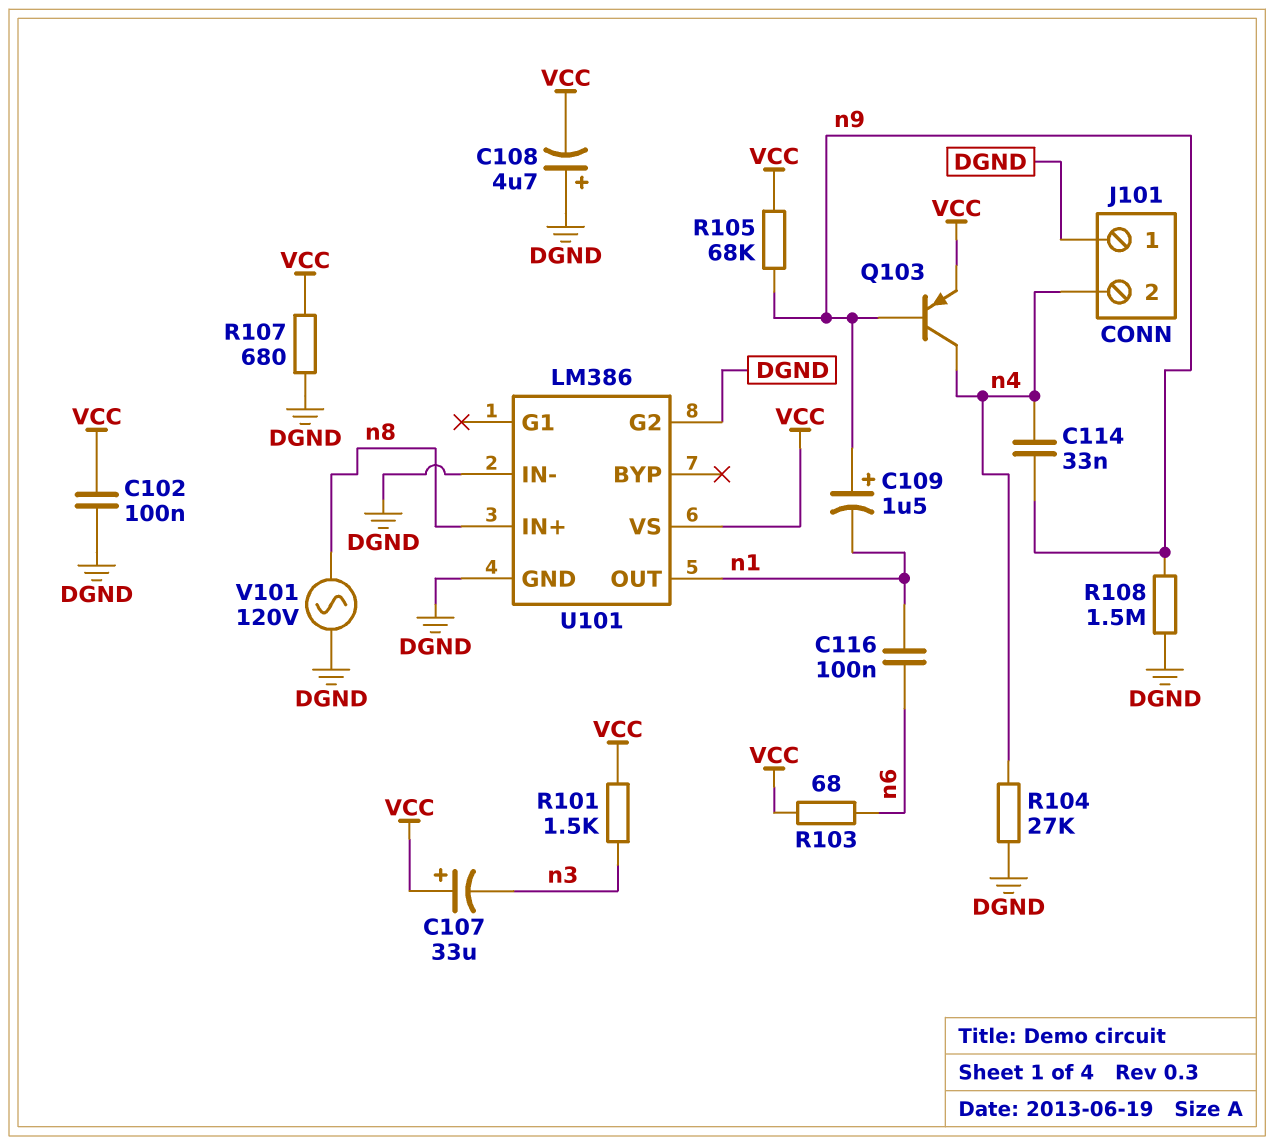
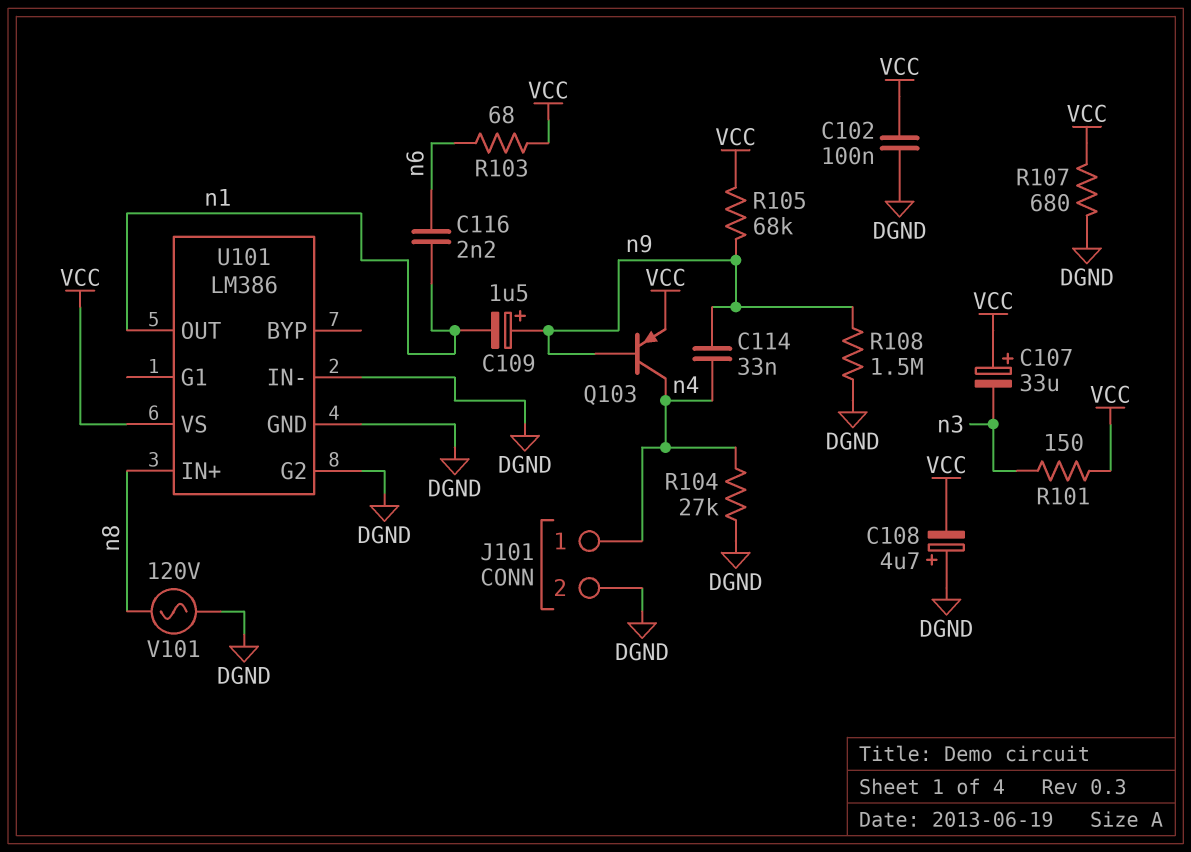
C116: 100nF (n1, n6) -> 2.2nF (n1, n6)
J101 pin 1: DGND -> n4
J101 pin 2: n4 -> DGND
R101: 1.5k (VCC, n3) -> 150 (VCC, n3)

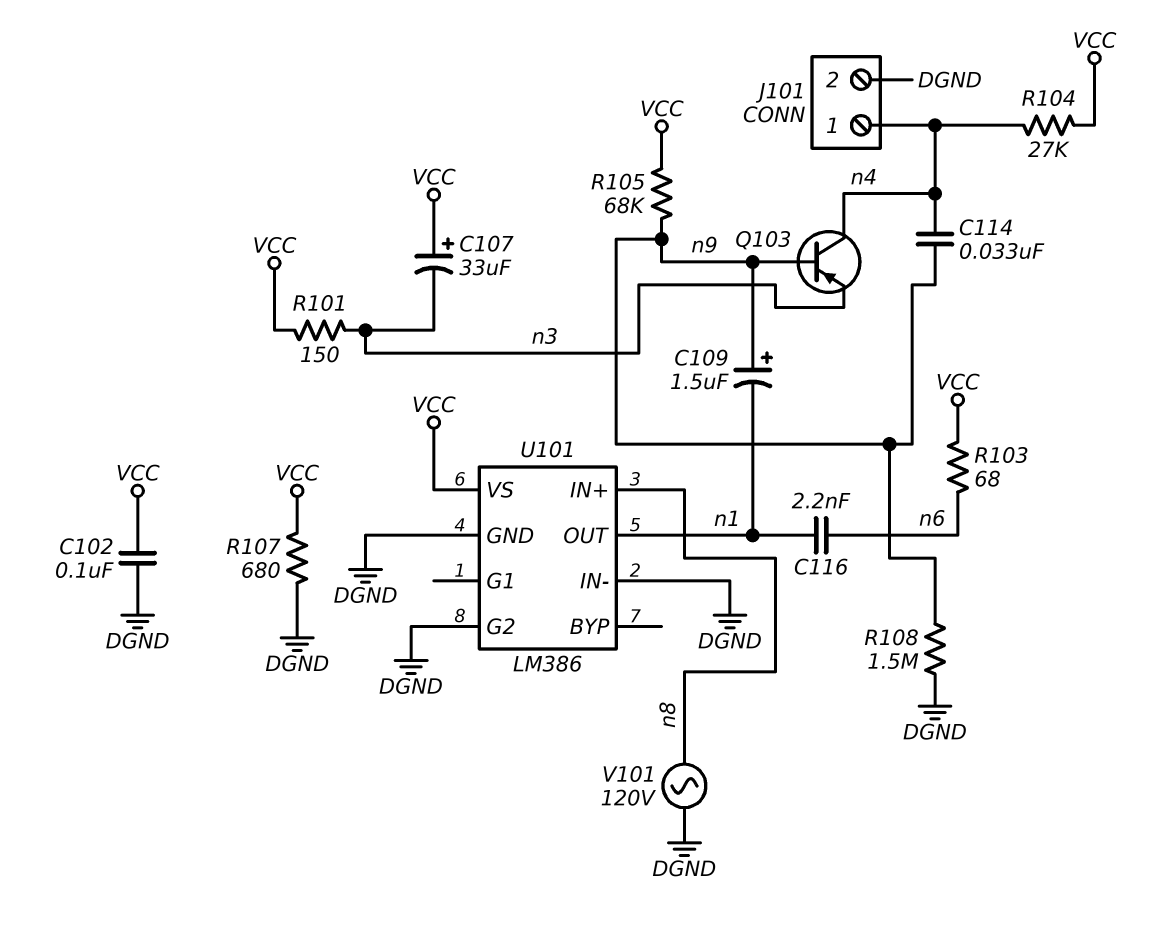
C108: 4.7uF (plus DGND, minus VCC) -> none
Q103: PNP (B n9, C n4, E VCC) -> PNP (B n9, C n4, E n3)
R104: 27k (DGND, n4) -> 27k (VCC, n4)

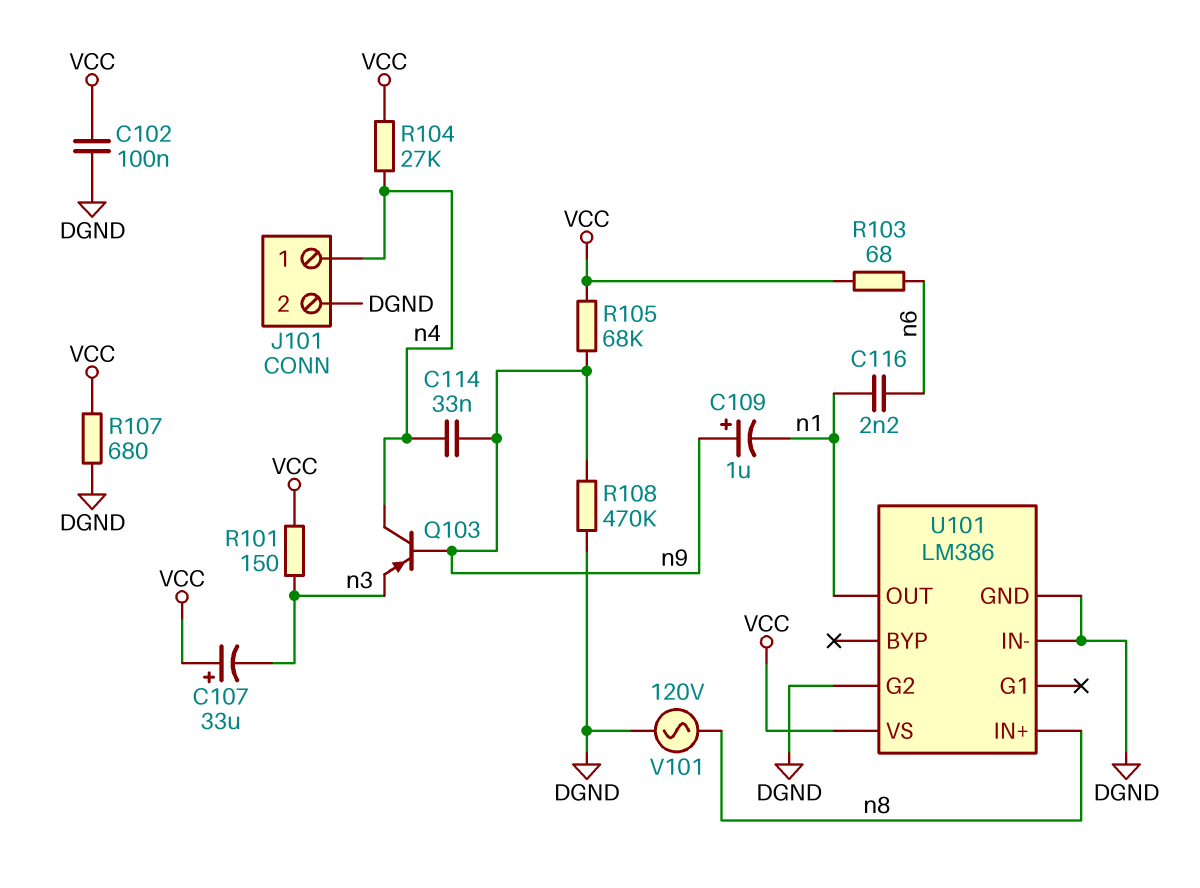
C109: 1.5uF (plus n9, minus n1) -> 1uF (plus n9, minus n1)
R108: 1.5M (DGND, n9) -> 470k (DGND, n9)

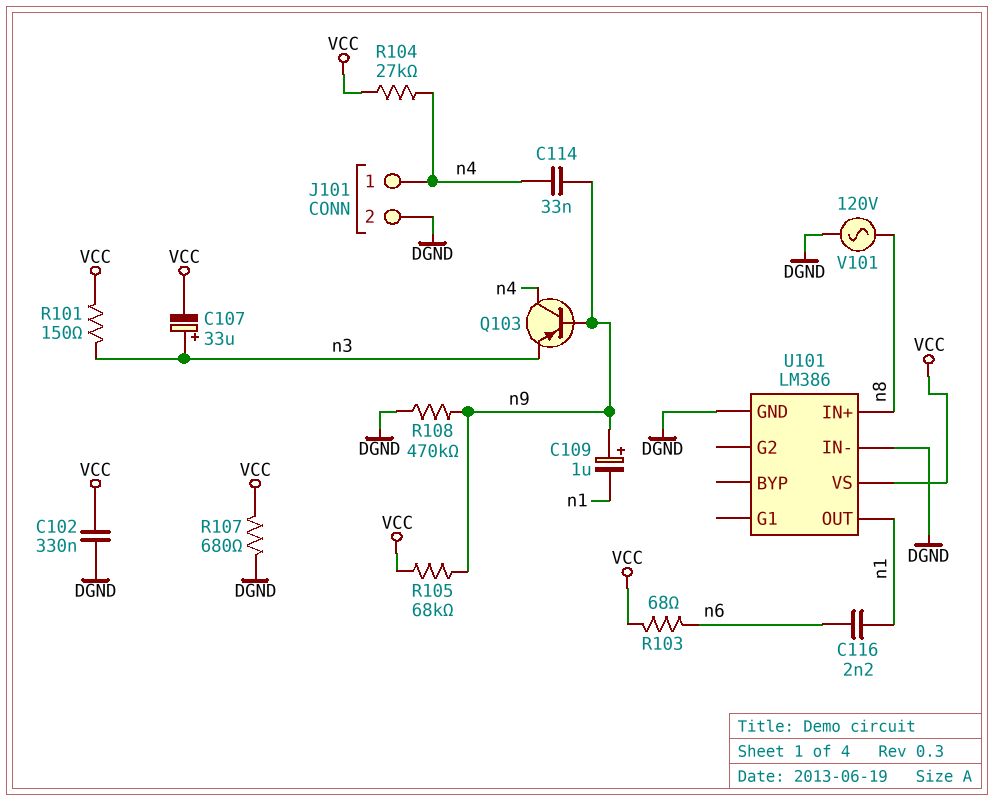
C102: 100nF (DGND, VCC) -> 330nF (DGND, VCC)
C107: 33uF (plus VCC, minus n3) -> 33uF (plus n3, minus VCC)
U101 pin G2: DGND -> none

